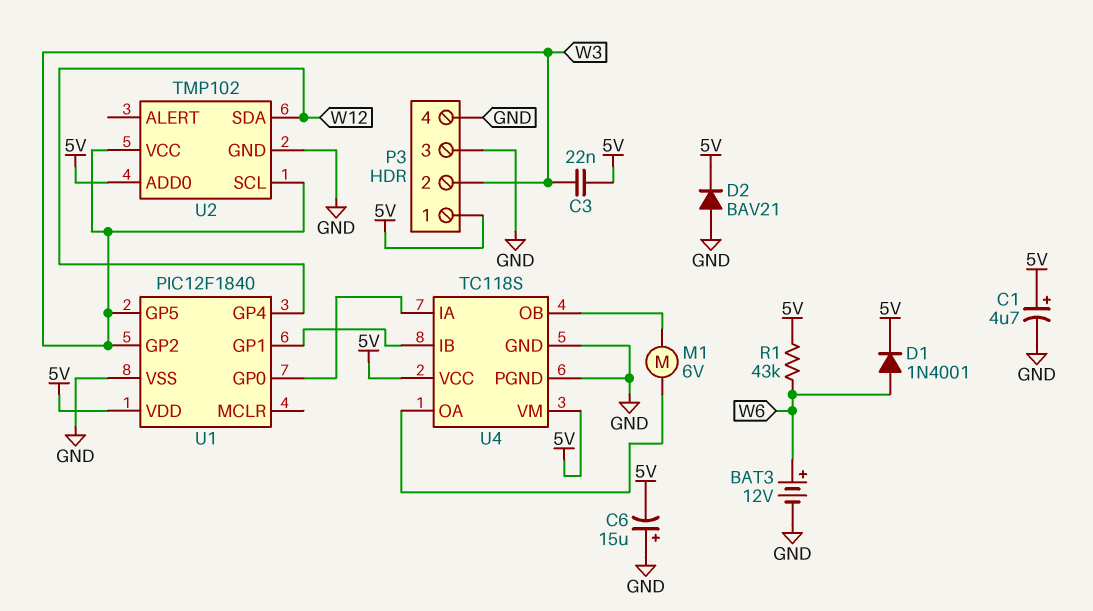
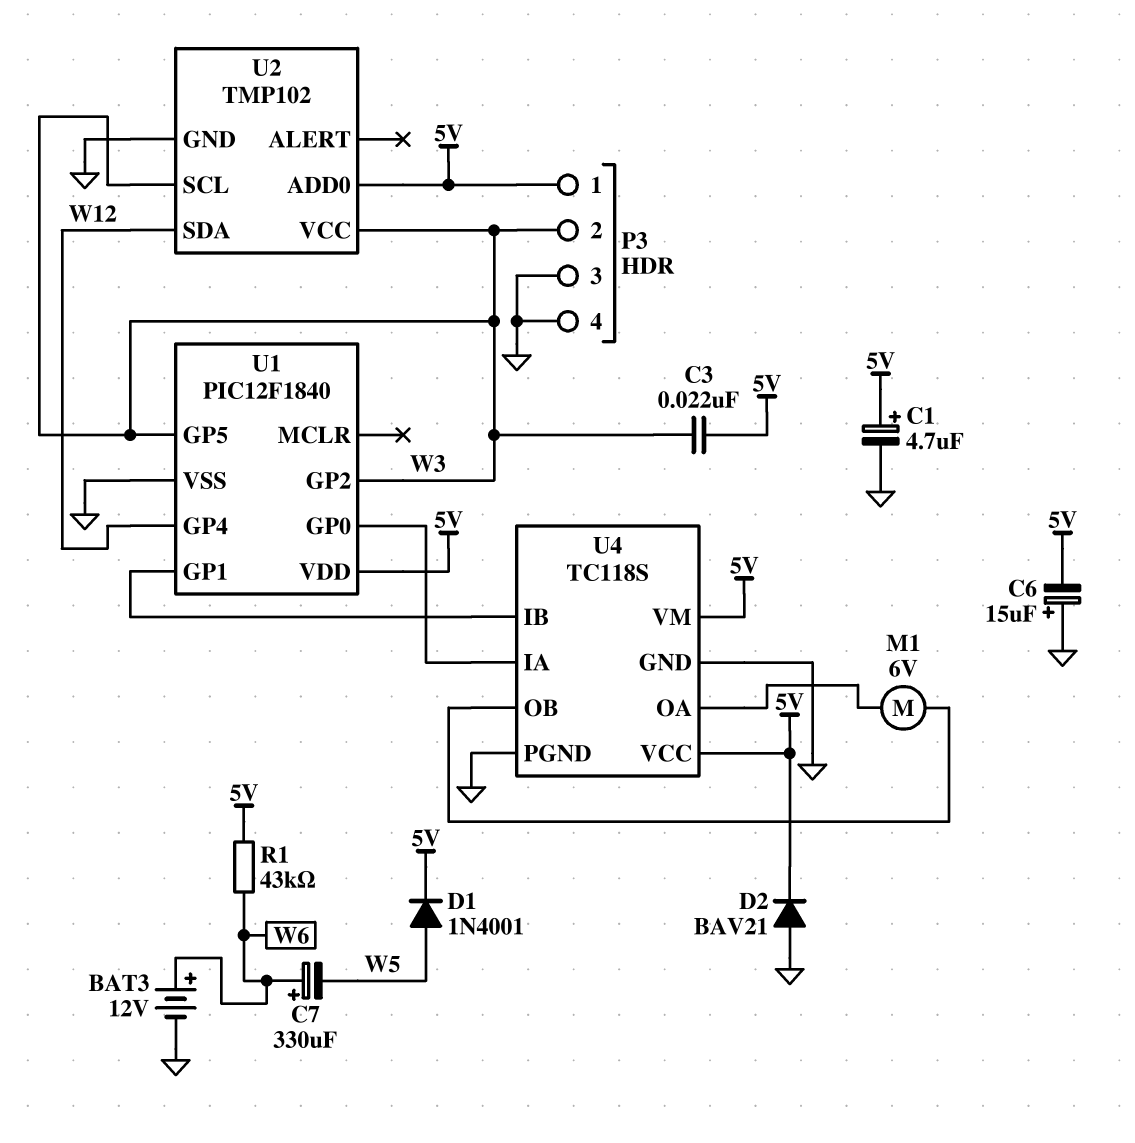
C7: none -> 330uF (plus W6, minus W5)
D1: diode 1N4001 (A W6, K 5V) -> diode 1N4001 (A W5, K 5V)

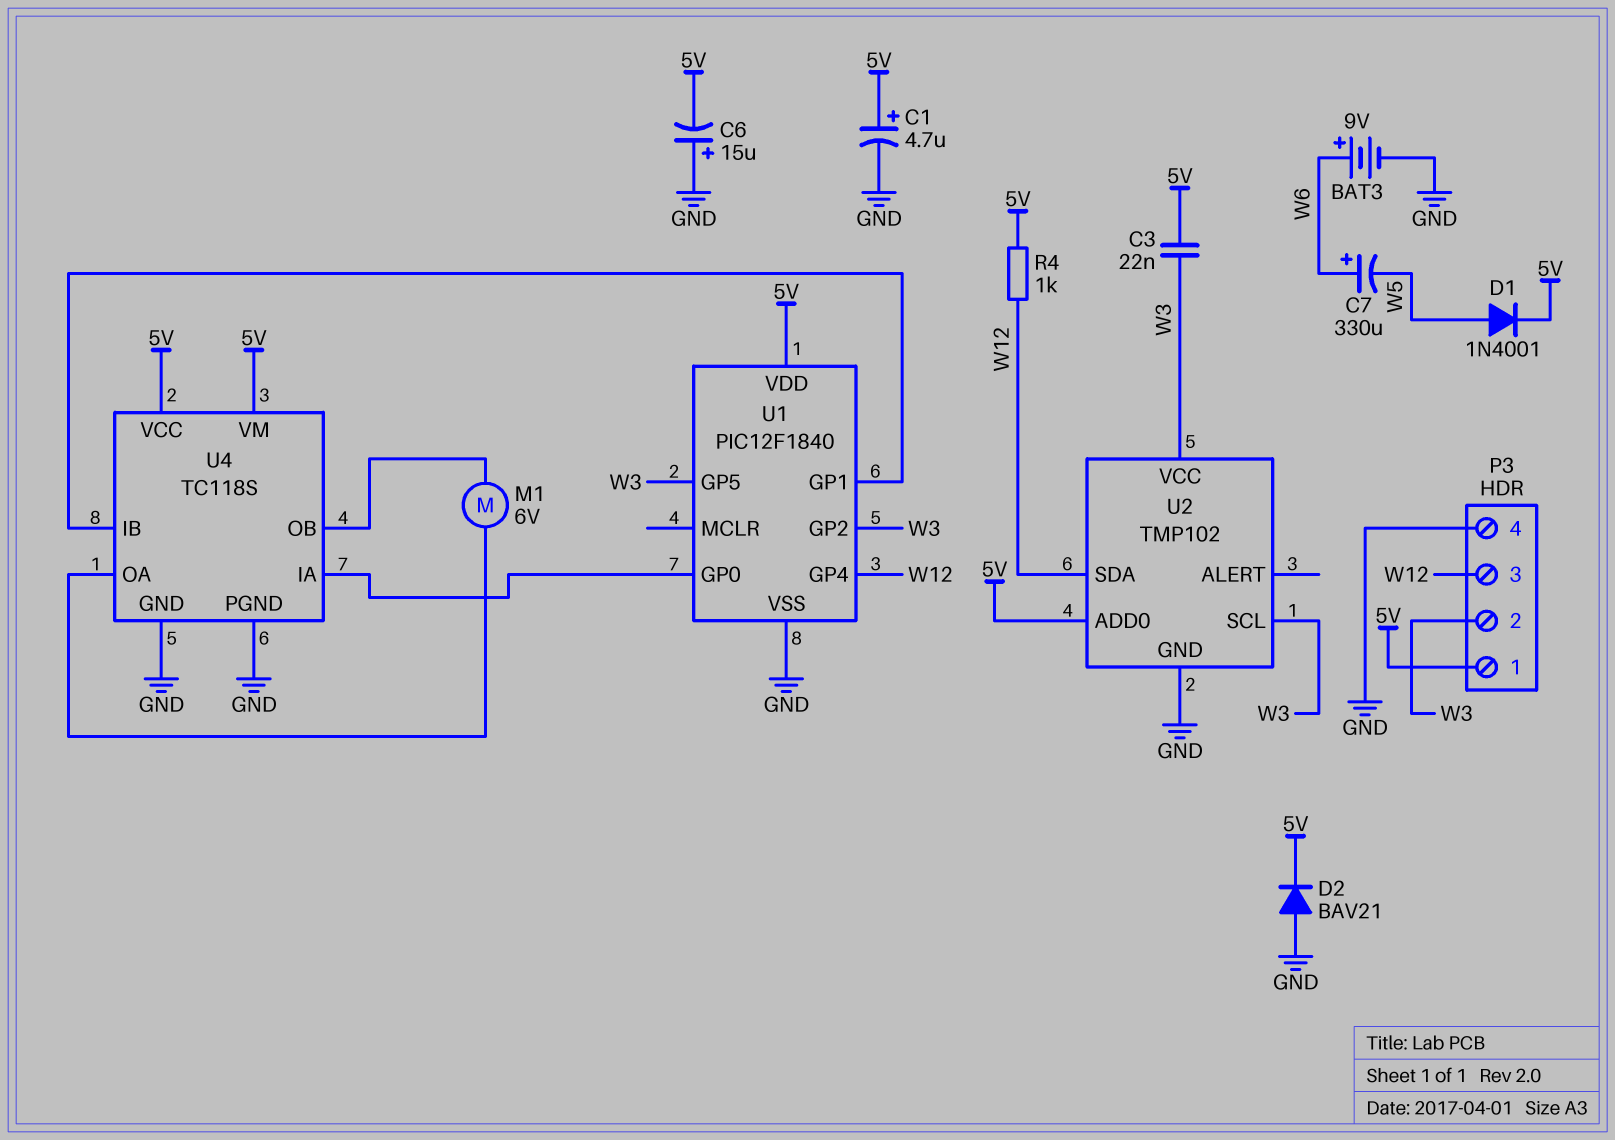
BAT3: 12V (plus W6, minus GND) -> 9V (plus W6, minus GND)
P3 pin 3: GND -> W12
R1: 43k (5V, W6) -> none
R4: none -> 1k (5V, W12)

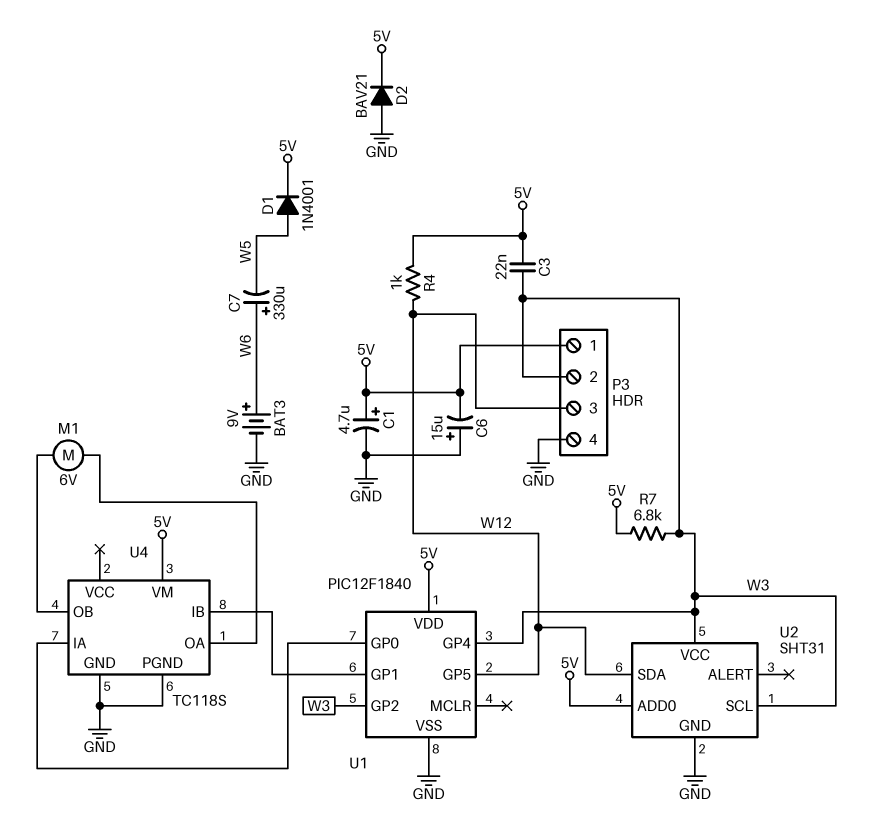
R7: none -> 6.8k (5V, W3)
U1 pin GP4: W12 -> W3
U1 pin GP5: W3 -> W12
U2: TMP102 -> SHT31
U4 pin VCC: 5V -> none

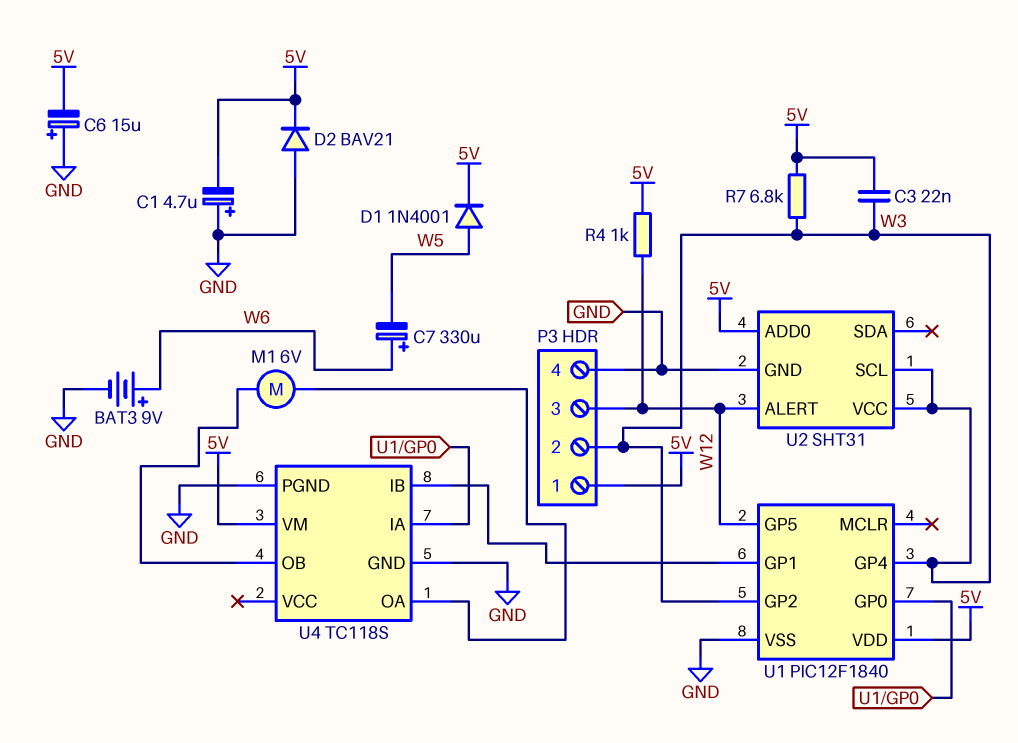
C1: 4.7uF (plus 5V, minus GND) -> 4.7uF (plus GND, minus 5V)
U2 pin ALERT: none -> W12
U2 pin SDA: W12 -> none

